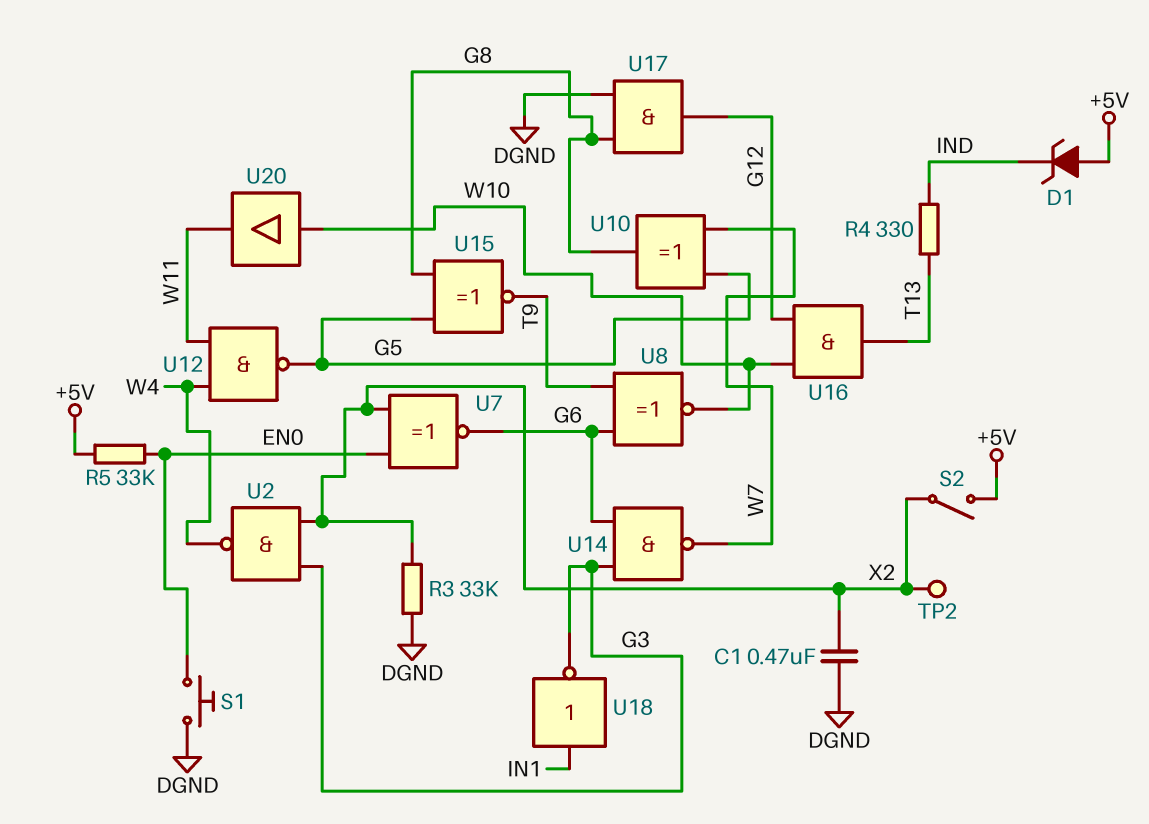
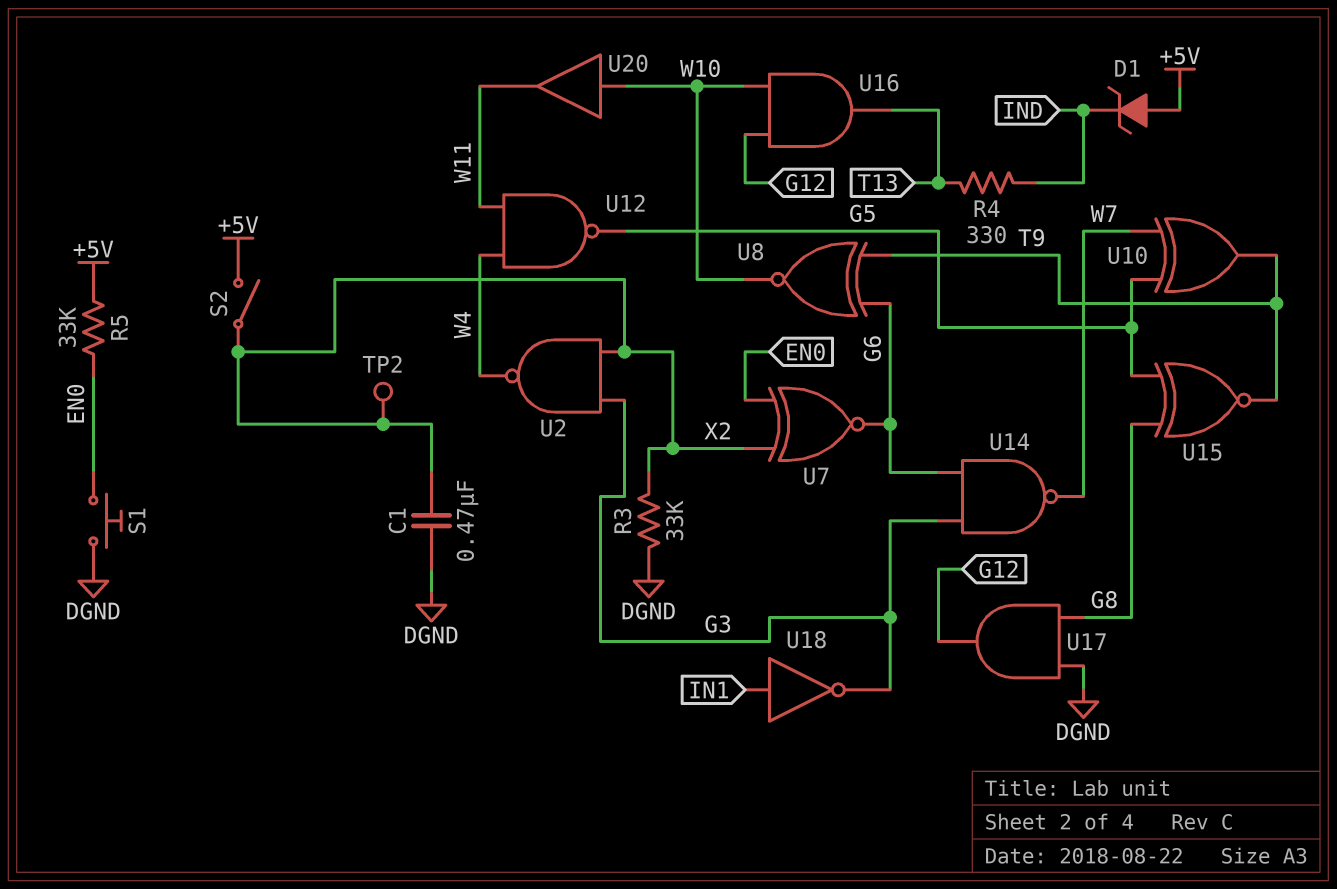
U10: XOR (in G5, in W7, out G8) -> XOR (in G5, in W7, out T9)

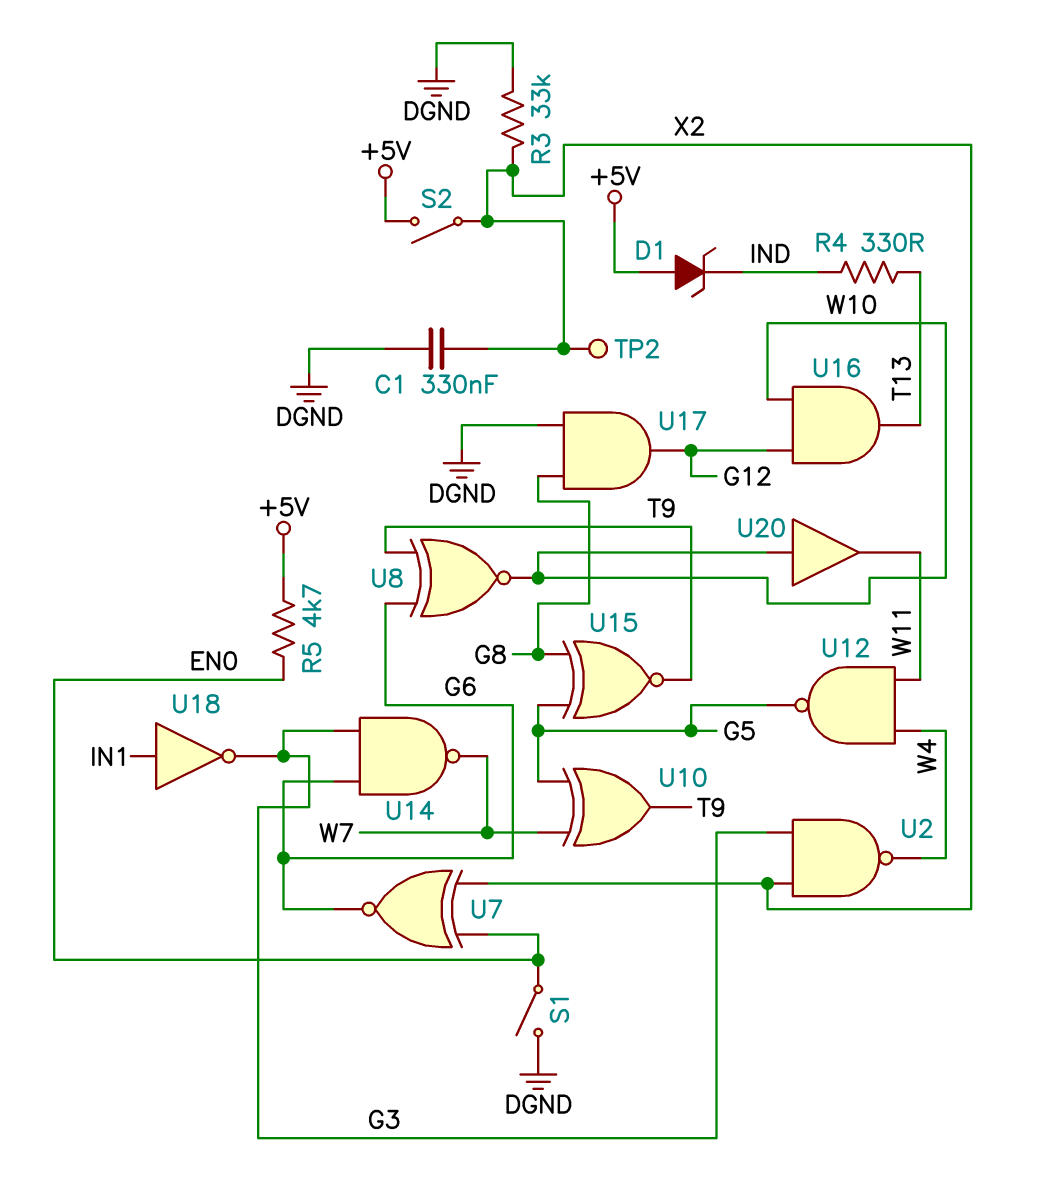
C1: 470nF (DGND, X2) -> 330nF (DGND, X2)
R5: 33k (+5V, EN0) -> 4.7k (+5V, EN0)
S1: button (DGND, EN0) -> switch (DGND, EN0)

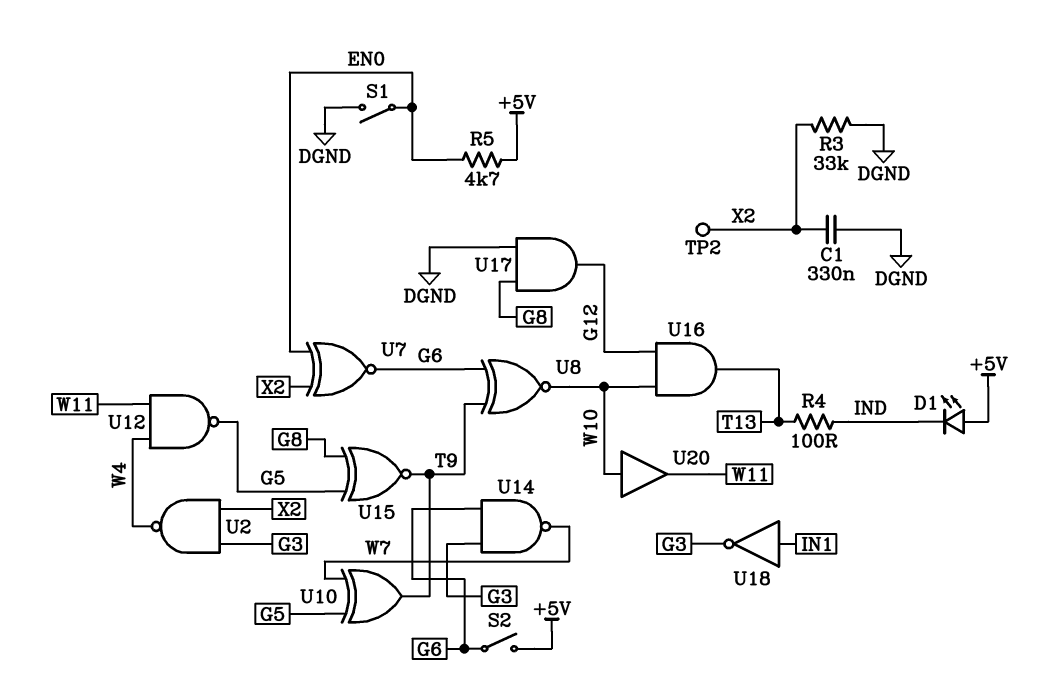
D1: zener (A +5V, K IND) -> LED (A +5V, K IND)
R4: 330 (IND, T13) -> 100 (IND, T13)
S2: switch (+5V, X2) -> switch (+5V, G6)

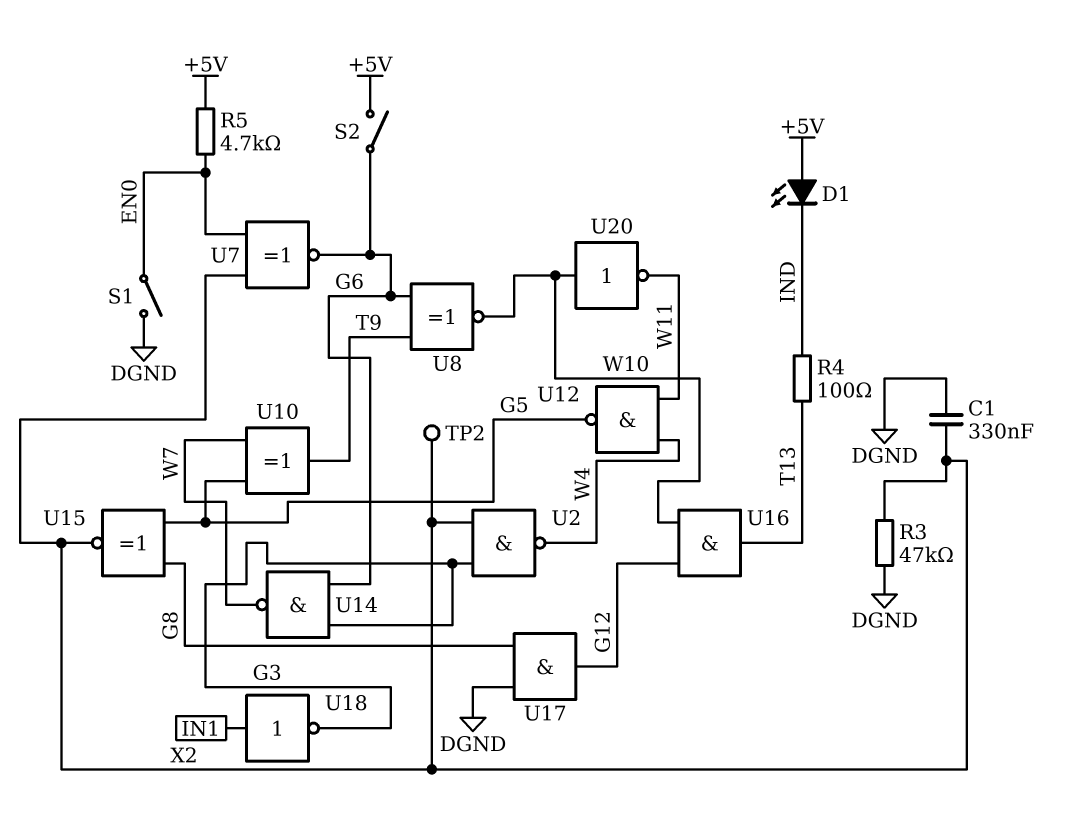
R3: 33k (DGND, X2) -> 47k (DGND, X2)
U15: XNOR (in G5, in G8, out T9) -> XNOR (in G5, in G8, out X2)
U20: buffer (in W10, out W11) -> NOT (in W10, out W11)

